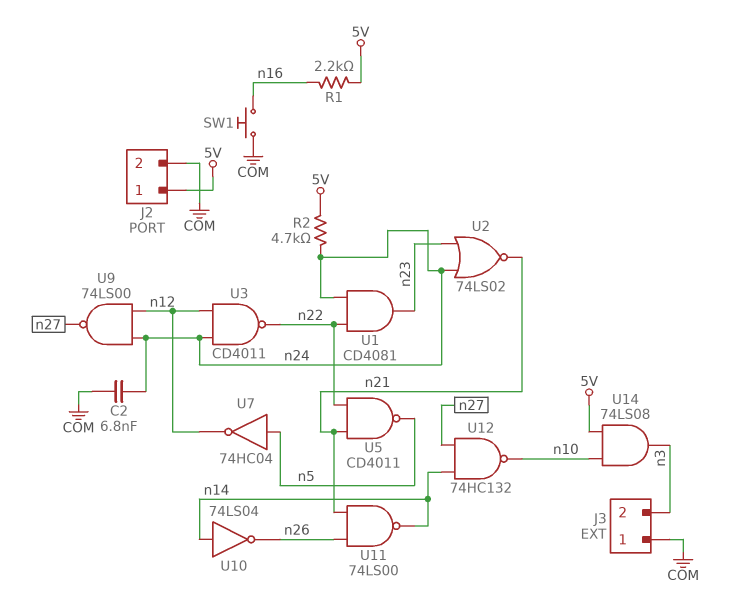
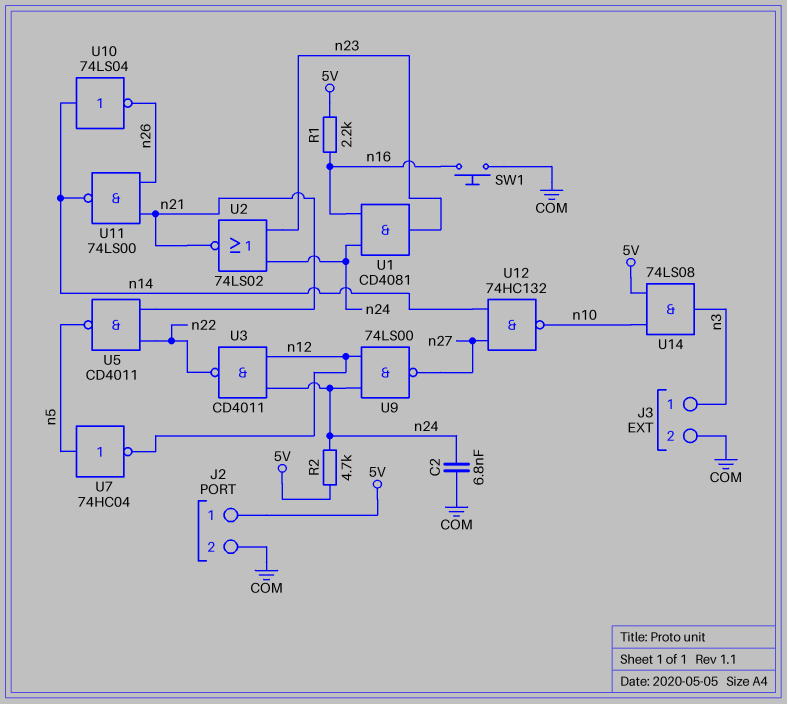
J3 pin 1: COM -> n3
J3 pin 2: n3 -> COM
U1: AND CD4081 (in n22, in n24, out n23) -> AND CD4081 (in n16, in n24, out n23)

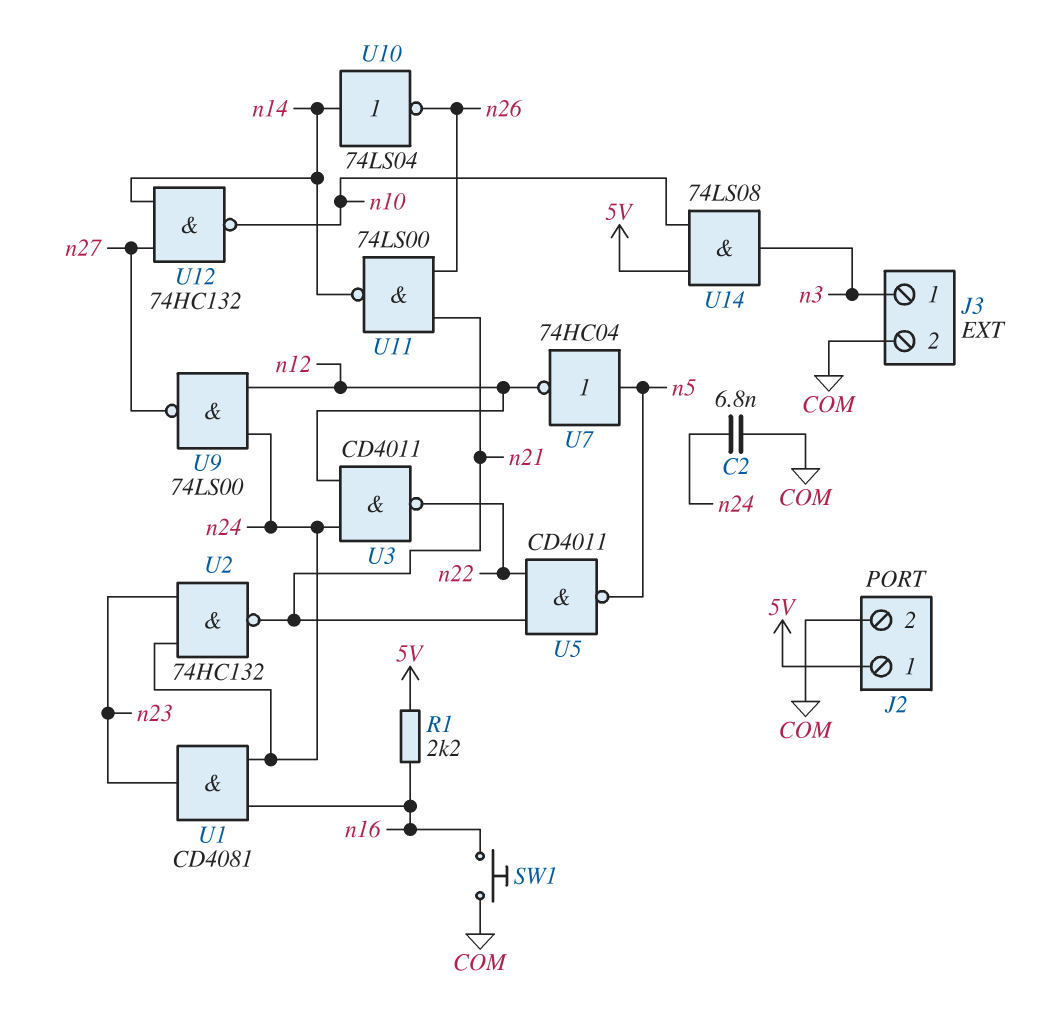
R2: 4.7k (5V, n24) -> none
U2: NOR 74LS02 (in n23, in n24, out n21) -> NAND 74HC132 (in n23, in n24, out n21)

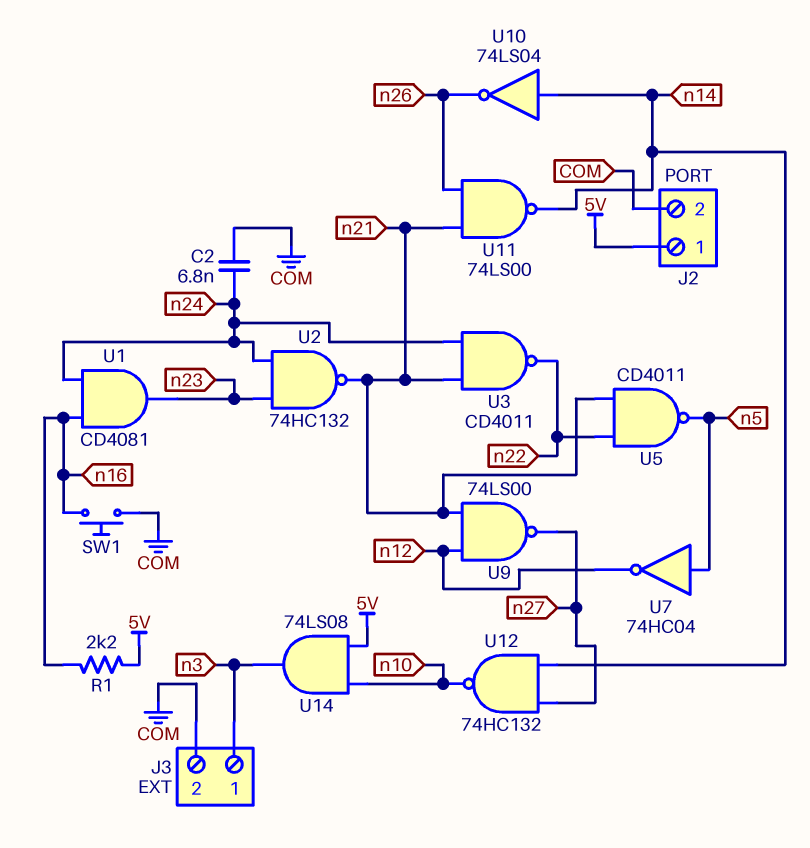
U3: NAND CD4011 (in n12, in n24, out n22) -> NAND CD4011 (in n21, in n24, out n22)
U9: NAND 74LS00 (in n12, in n24, out n27) -> NAND 74LS00 (in n12, in n21, out n27)

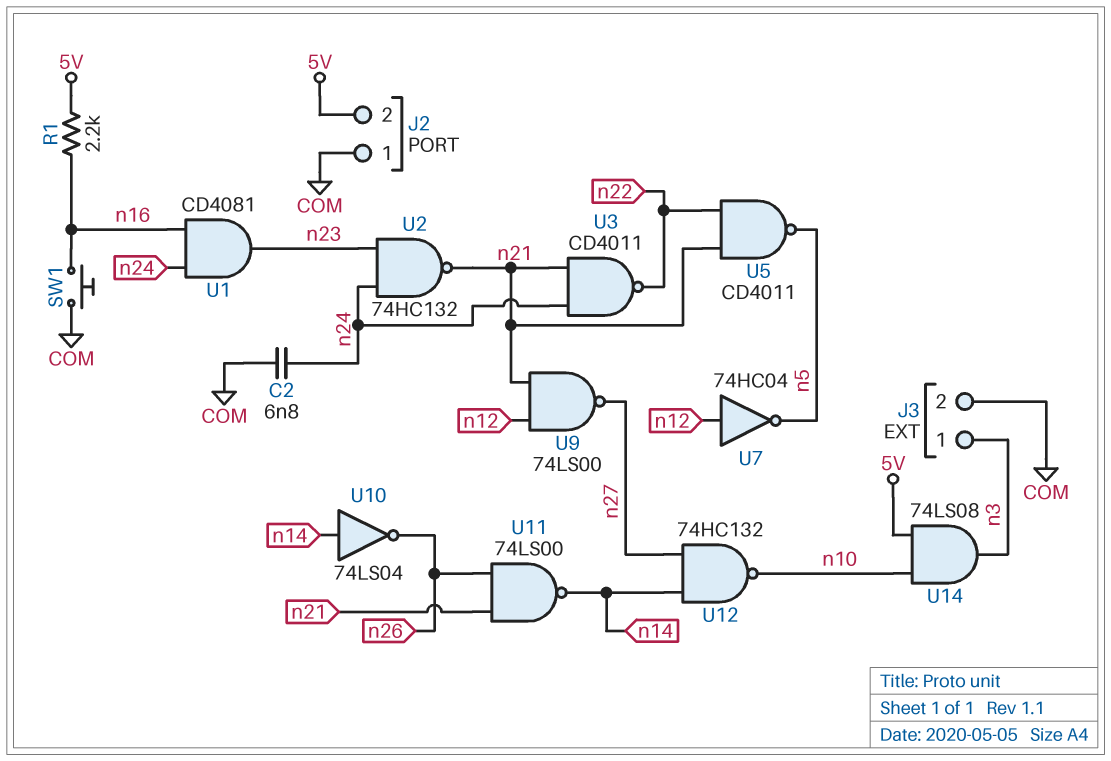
J2 pin 1: 5V -> COM
J2 pin 2: COM -> 5V
U7: NOT 74HC04 (in n5, out n12) -> NOT 74HC04 (in n12, out n5)

